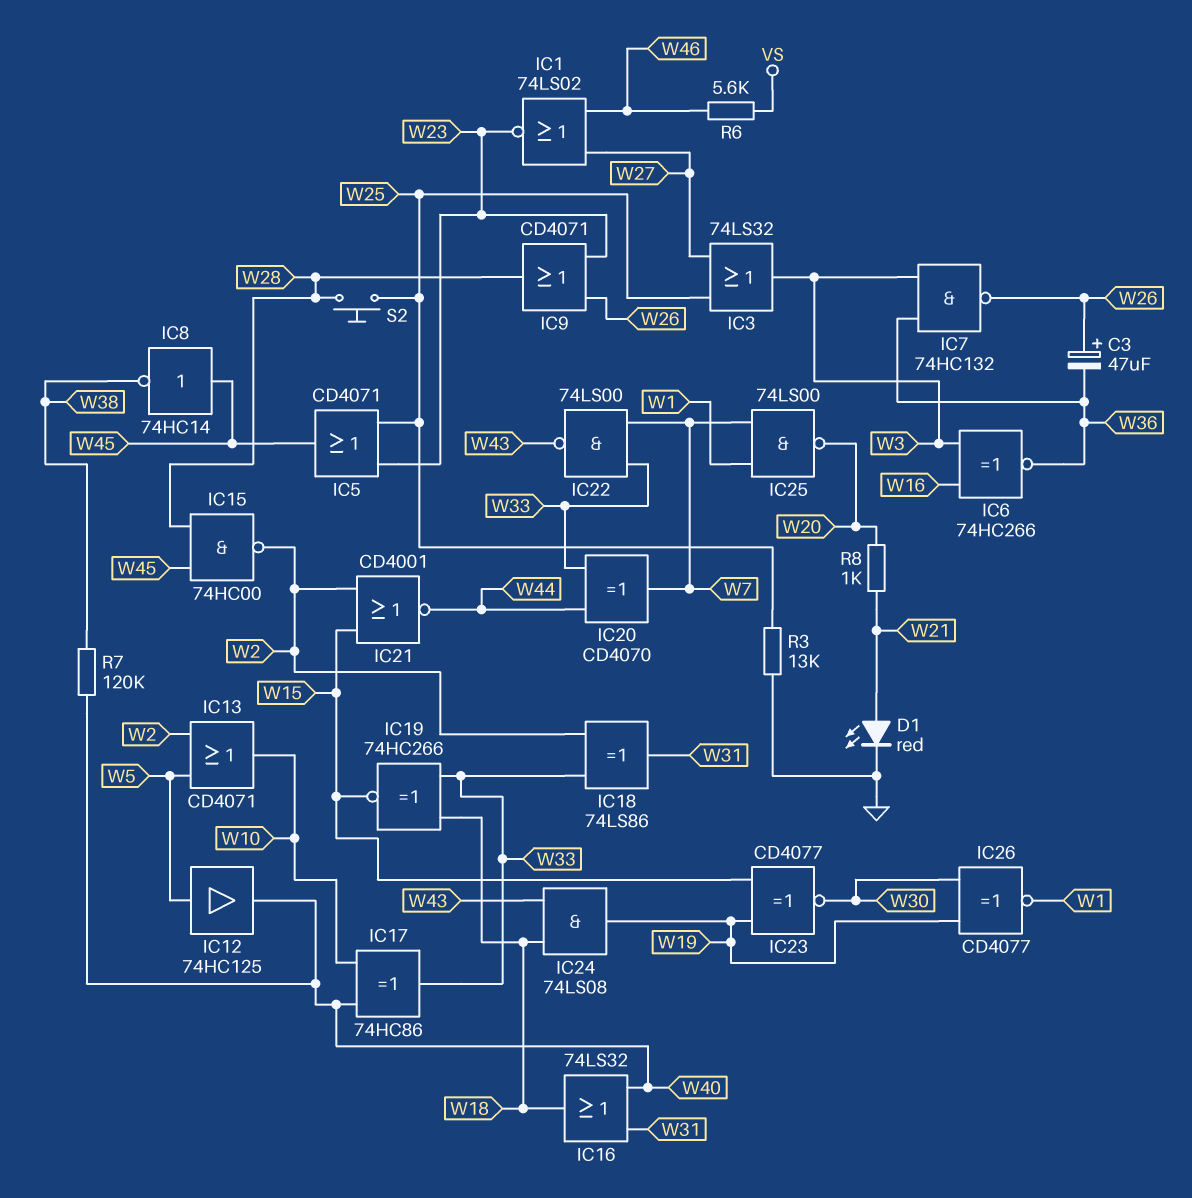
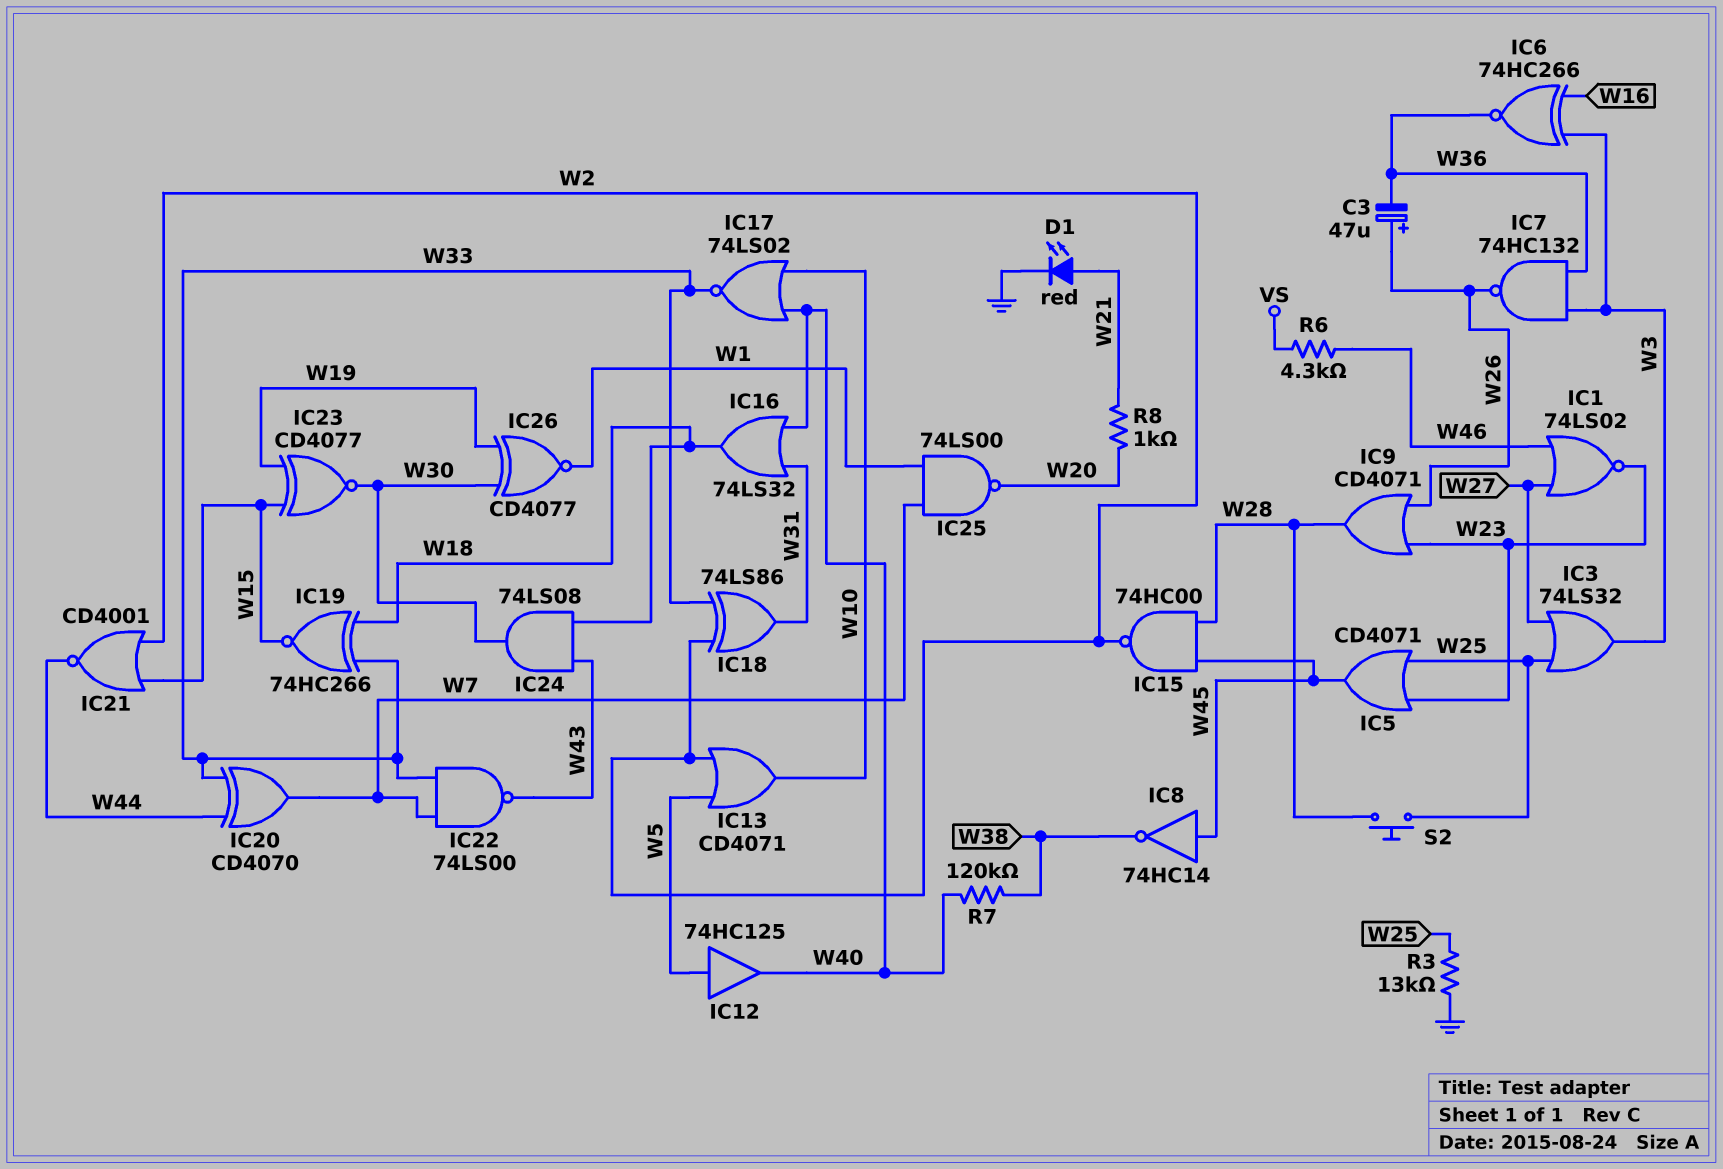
IC17: XOR 74HC86 (in W10, in W40, out W33) -> NOR 74LS02 (in W10, in W40, out W33)
IC24: AND 74LS08 (in W18, in W43, out W19) -> AND 74LS08 (in W18, in W43, out W30)
R6: 5.6k (VS, W46) -> 4.3k (VS, W46)

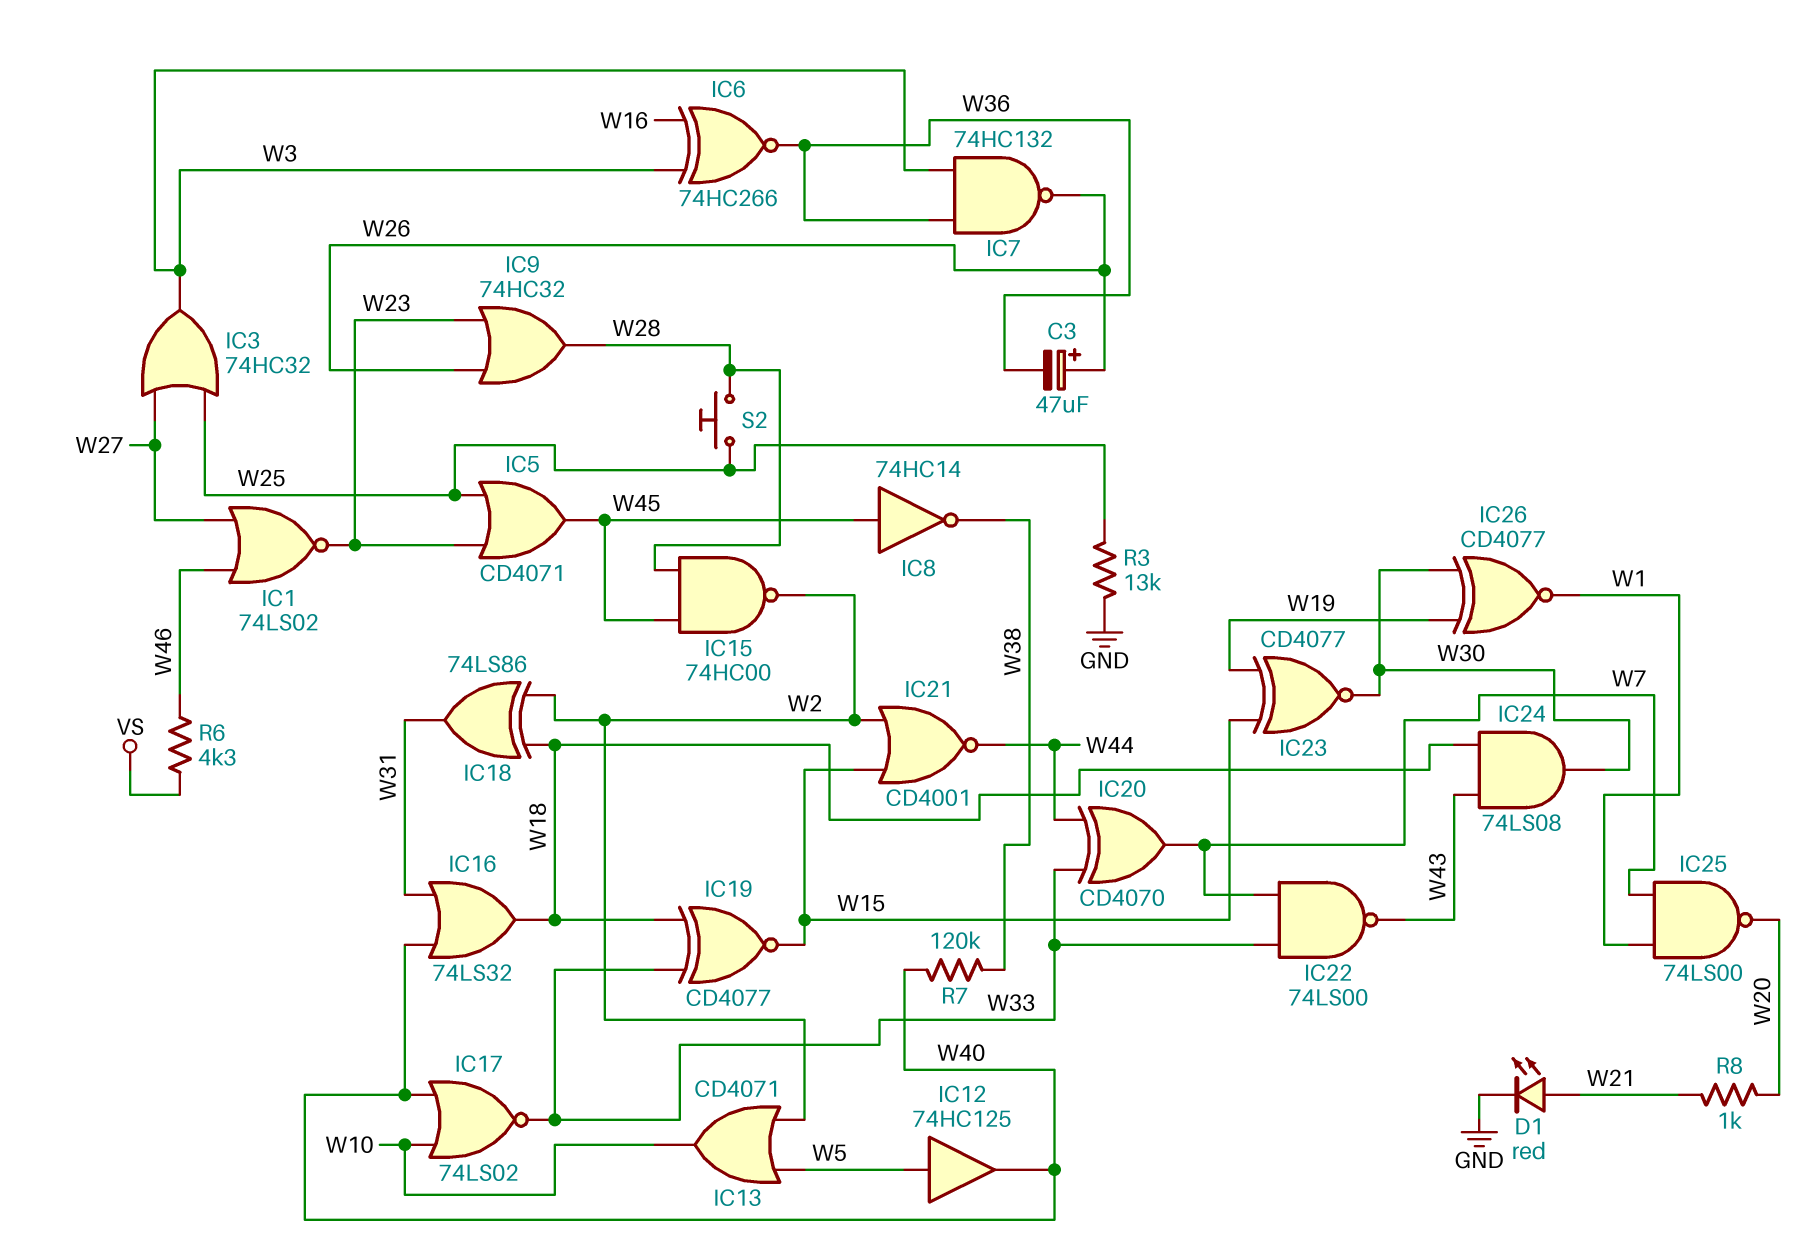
IC3: OR 74LS32 (in W25, in W27, out W3) -> OR 74HC32 (in W25, in W27, out W3)
IC9: OR CD4071 (in W23, in W26, out W28) -> OR 74HC32 (in W23, in W26, out W28)
IC18: XOR 74LS86 (in W2, in W33, out W31) -> XOR 74LS86 (in W2, in W18, out W31)
IC19: XNOR 74HC266 (in W18, in W33, out W15) -> XNOR CD4077 (in W18, in W33, out W15)

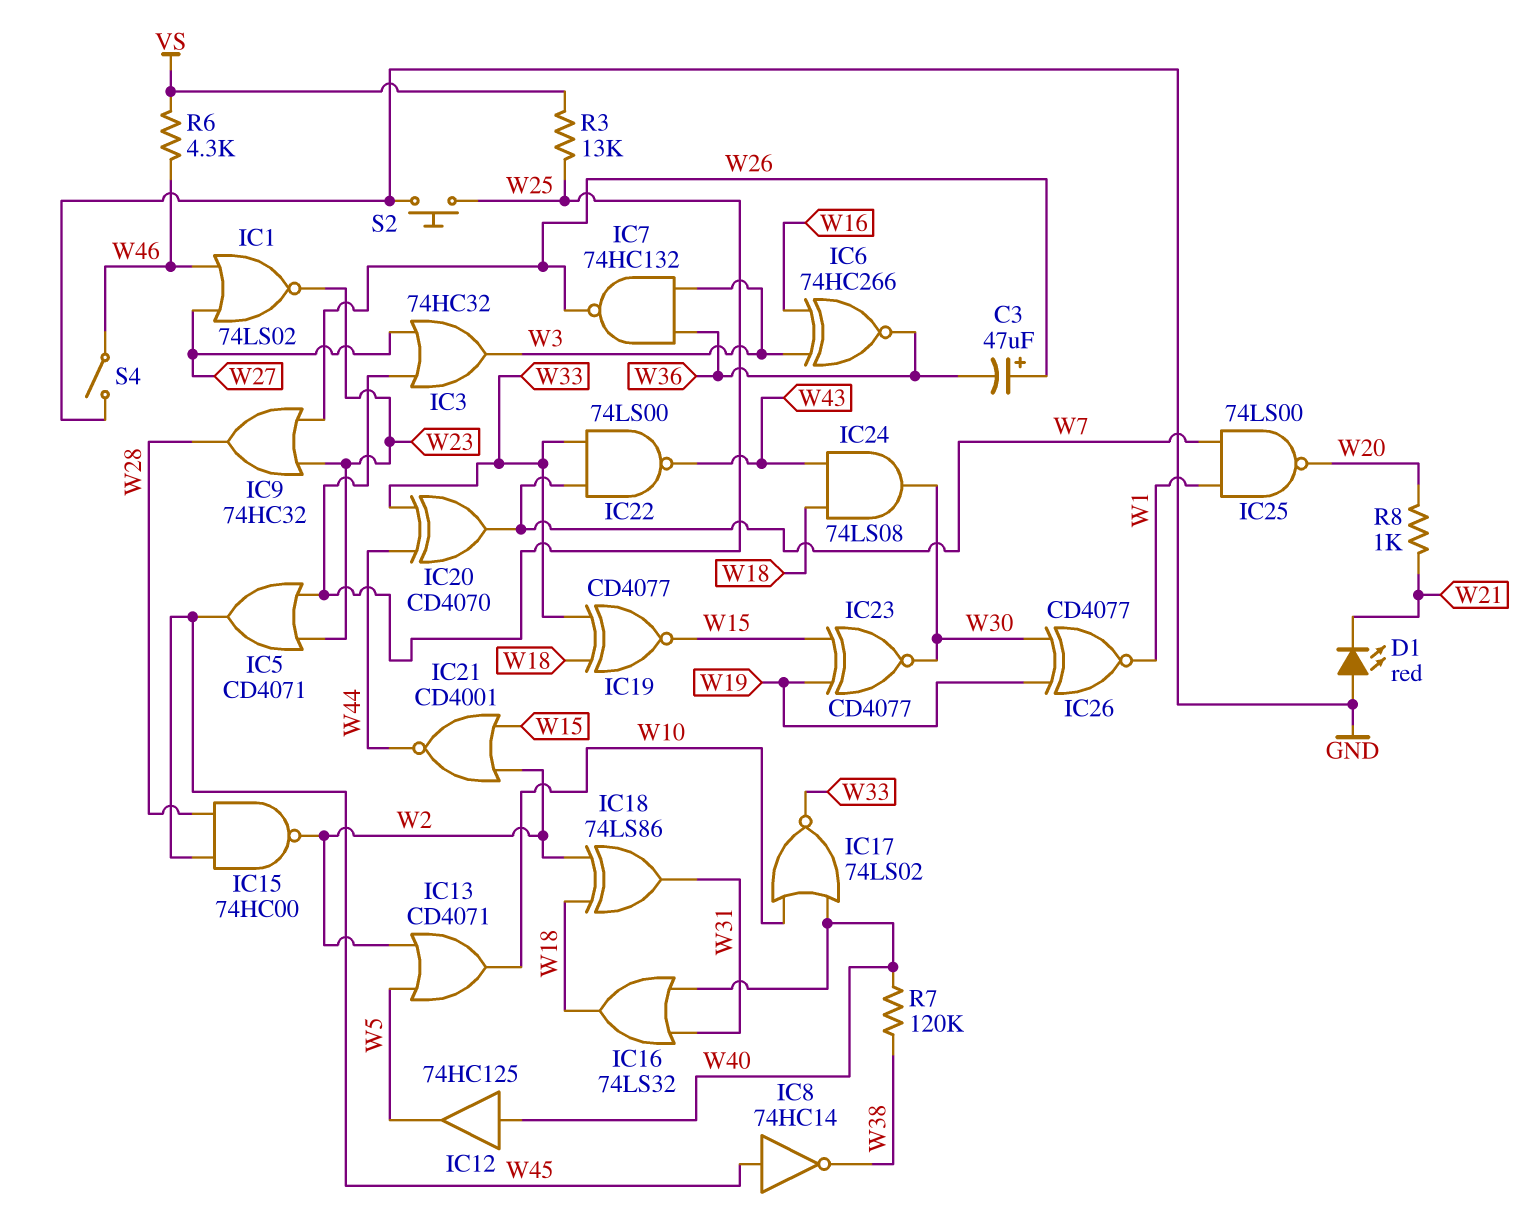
D1: LED red (A W21, K GND) -> LED red (A GND, K W21)
IC12: buffer 74HC125 (in W5, out W40) -> buffer 74HC125 (in W40, out W5)
R3: 13k (GND, W25) -> 13k (VS, W25)
S2: button (W25, W28) -> button (GND, W25)
S4: none -> switch (GND, W46)

